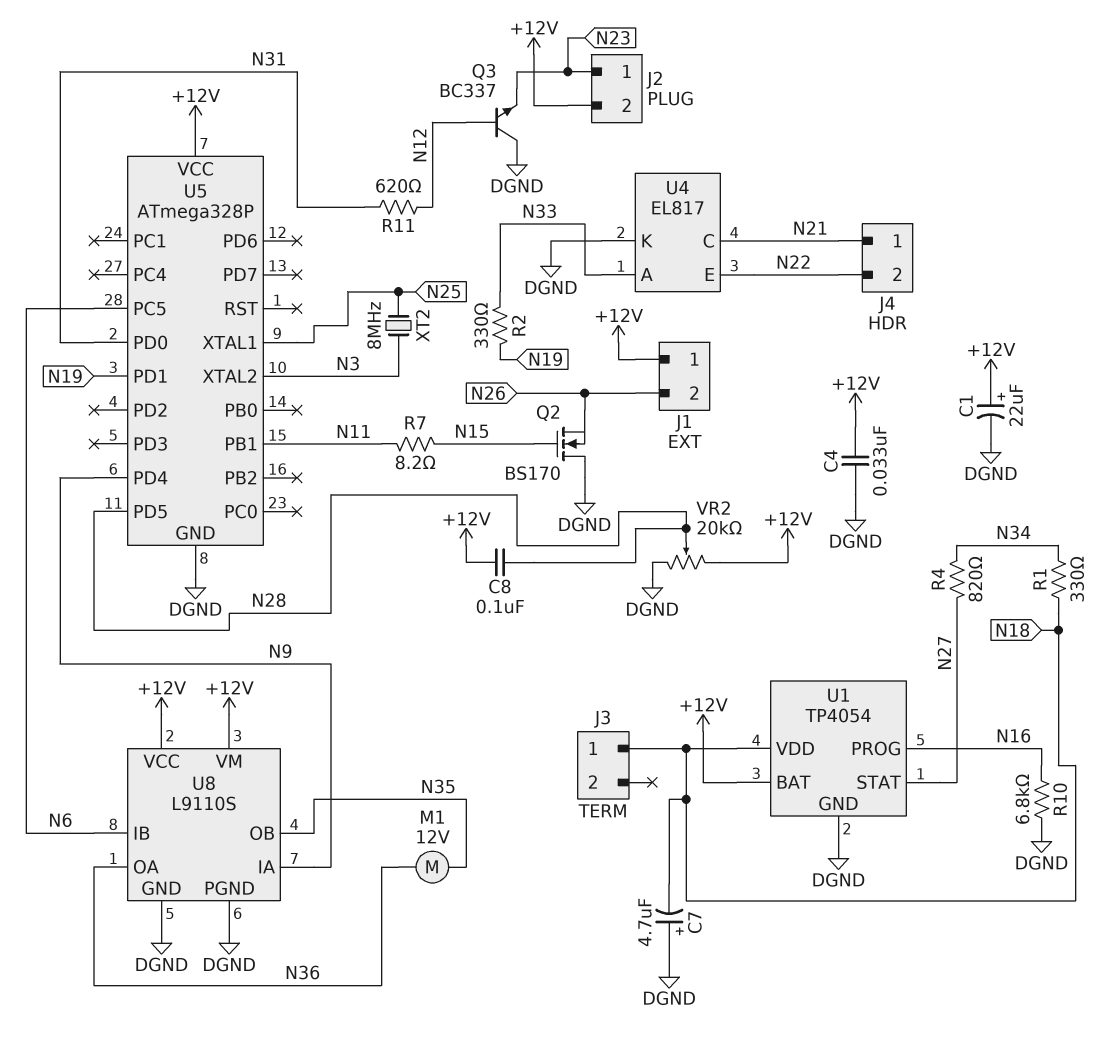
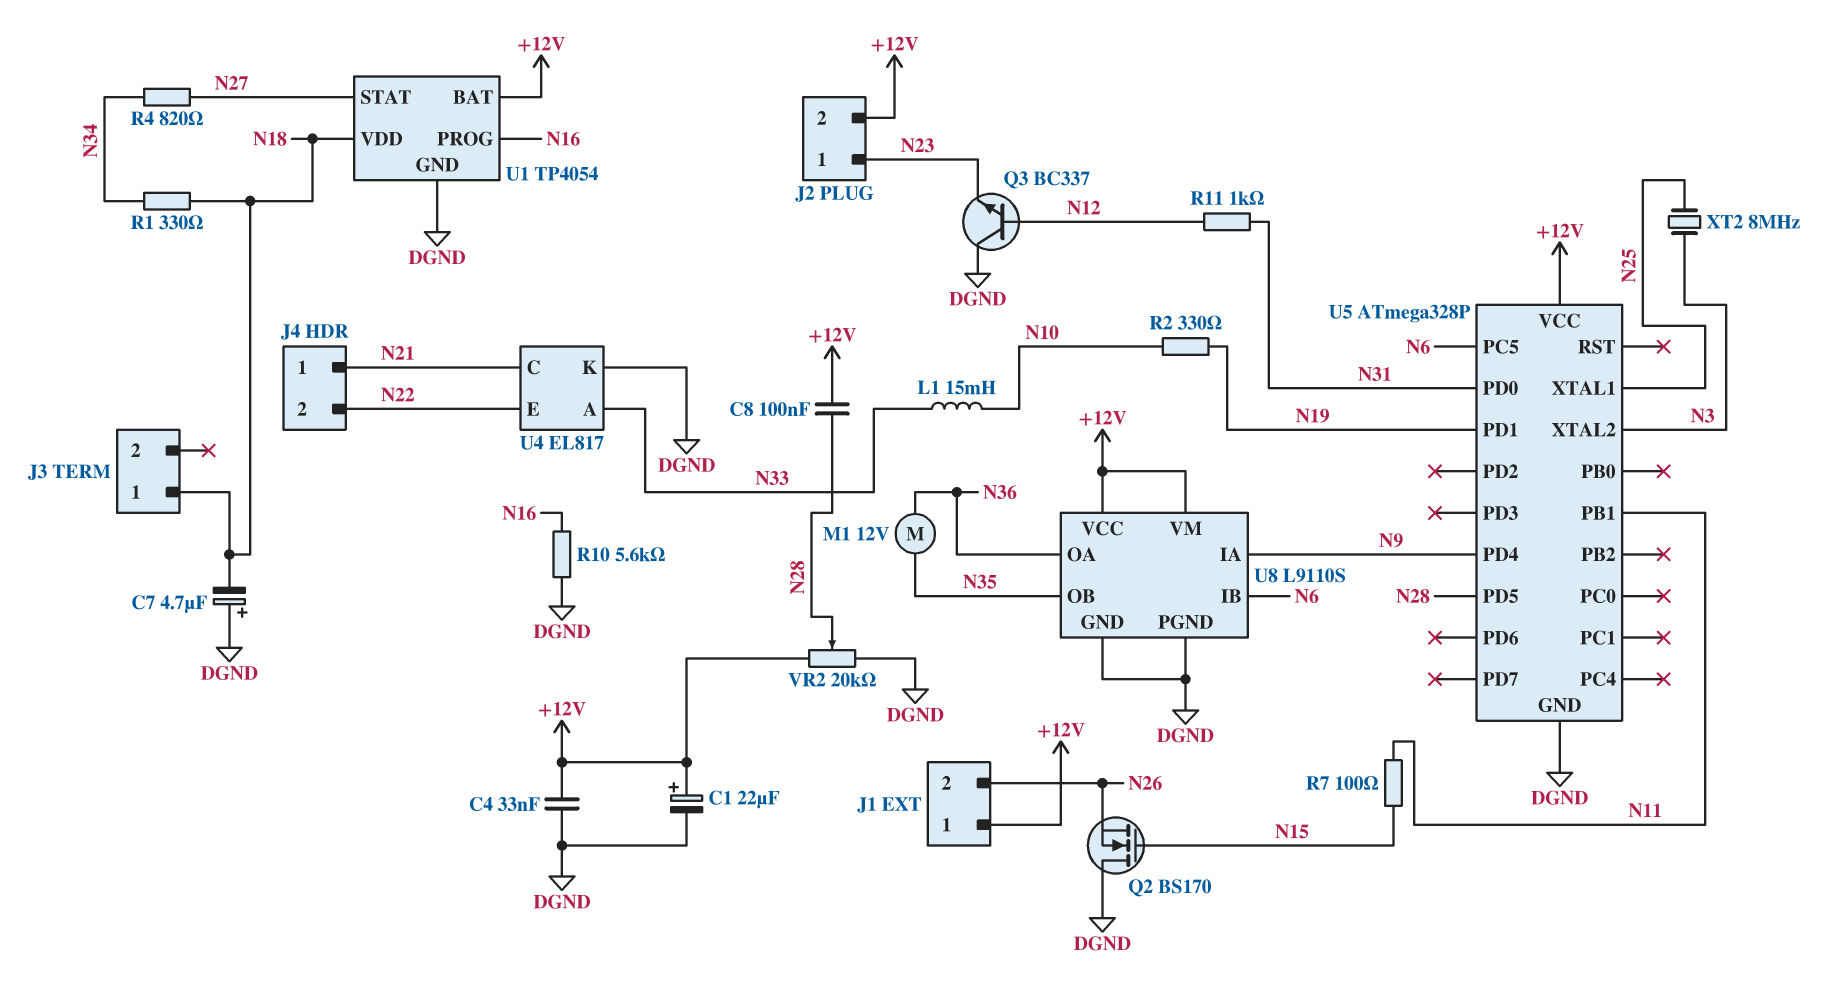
L1: none -> 15mH (N10, N33)
R2: 330 (N19, N33) -> 330 (N10, N19)
R7: 8.2 (N11, N15) -> 100 (N11, N15)
R10: 6.8k (DGND, N16) -> 5.6k (DGND, N16)
R11: 620 (N12, N31) -> 1k (N12, N31)

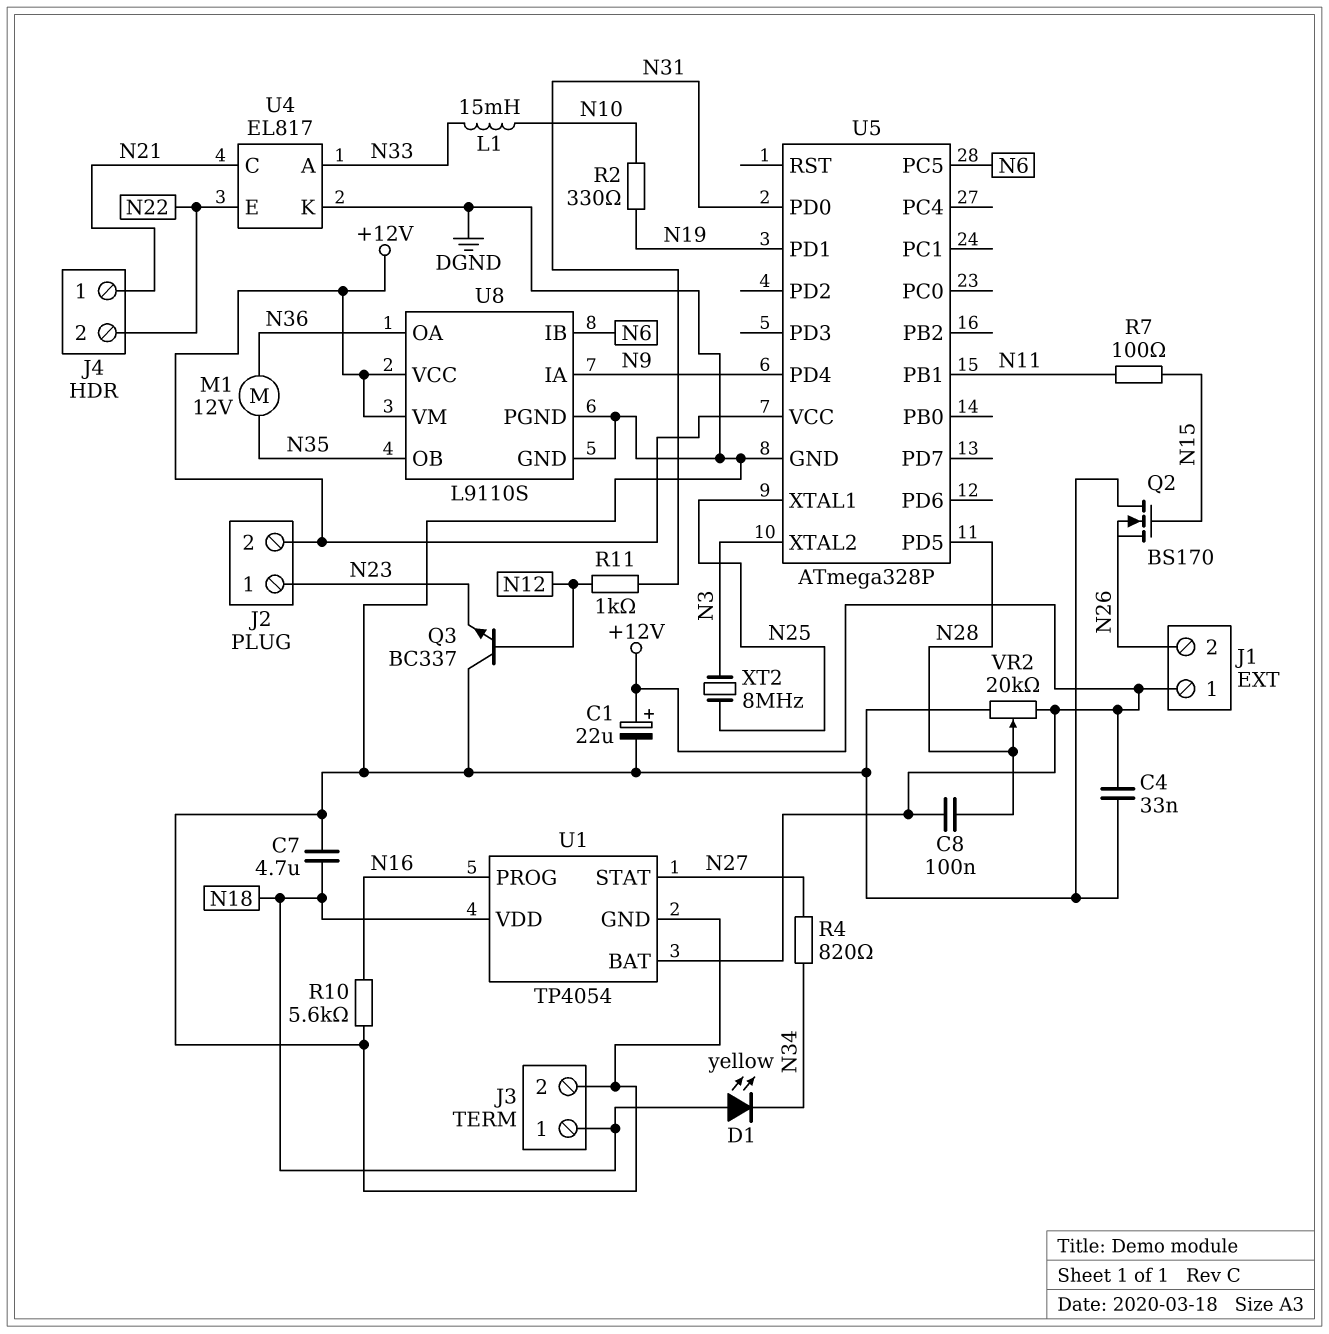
C7: 4.7uF (plus DGND, minus N18) -> 4.7uF (DGND, N18)
D1: none -> LED yellow (A N18, K N34)
J3 pin 2: none -> DGND
R1: 330 (N18, N34) -> none

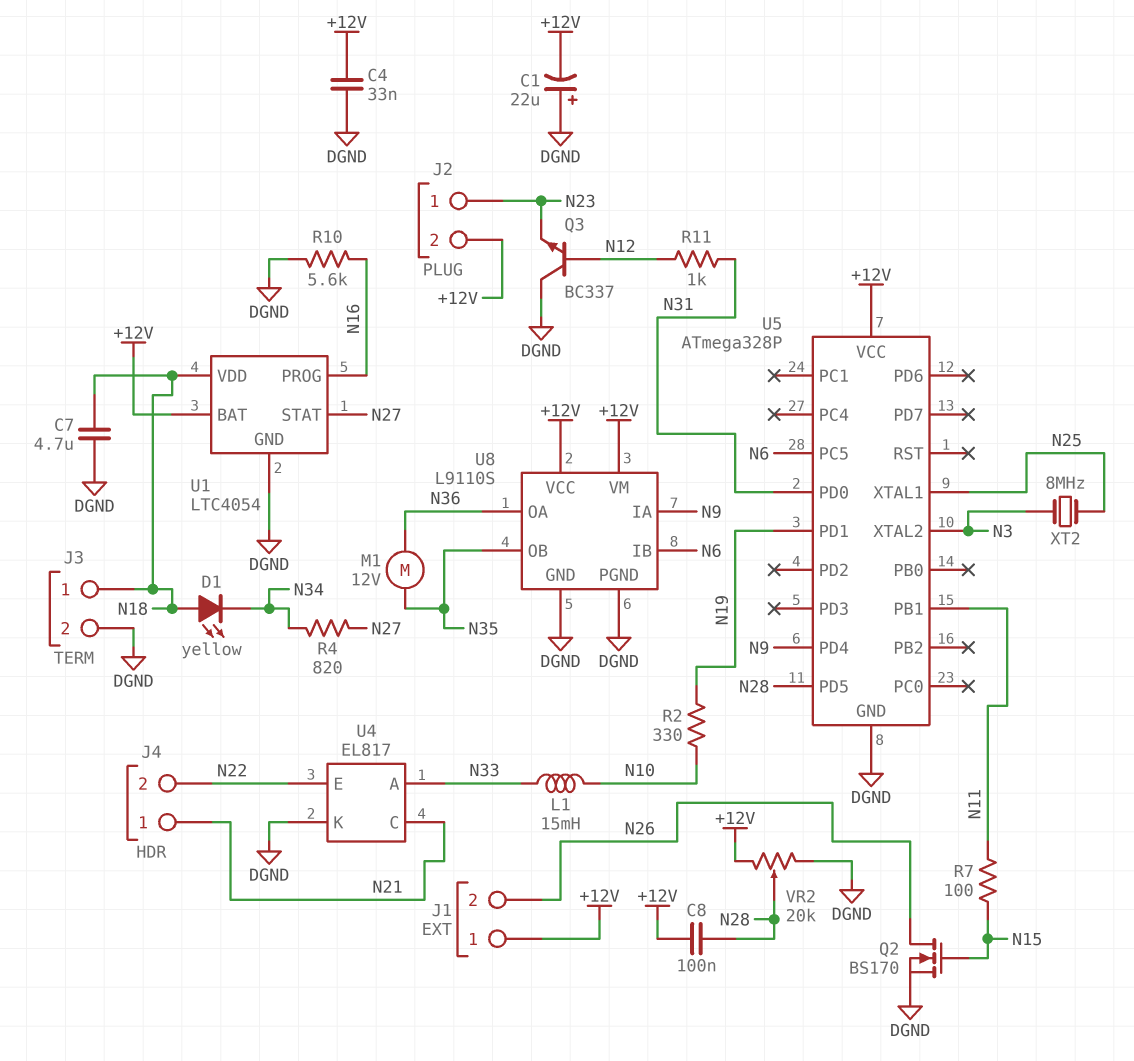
C1: 22uF (plus +12V, minus DGND) -> 22uF (plus DGND, minus +12V)
Q2: NMOS BS170 (G N15, D DGND, S N26) -> NMOS BS170 (G N15, D N26, S DGND)
U1: TP4054 -> LTC4054

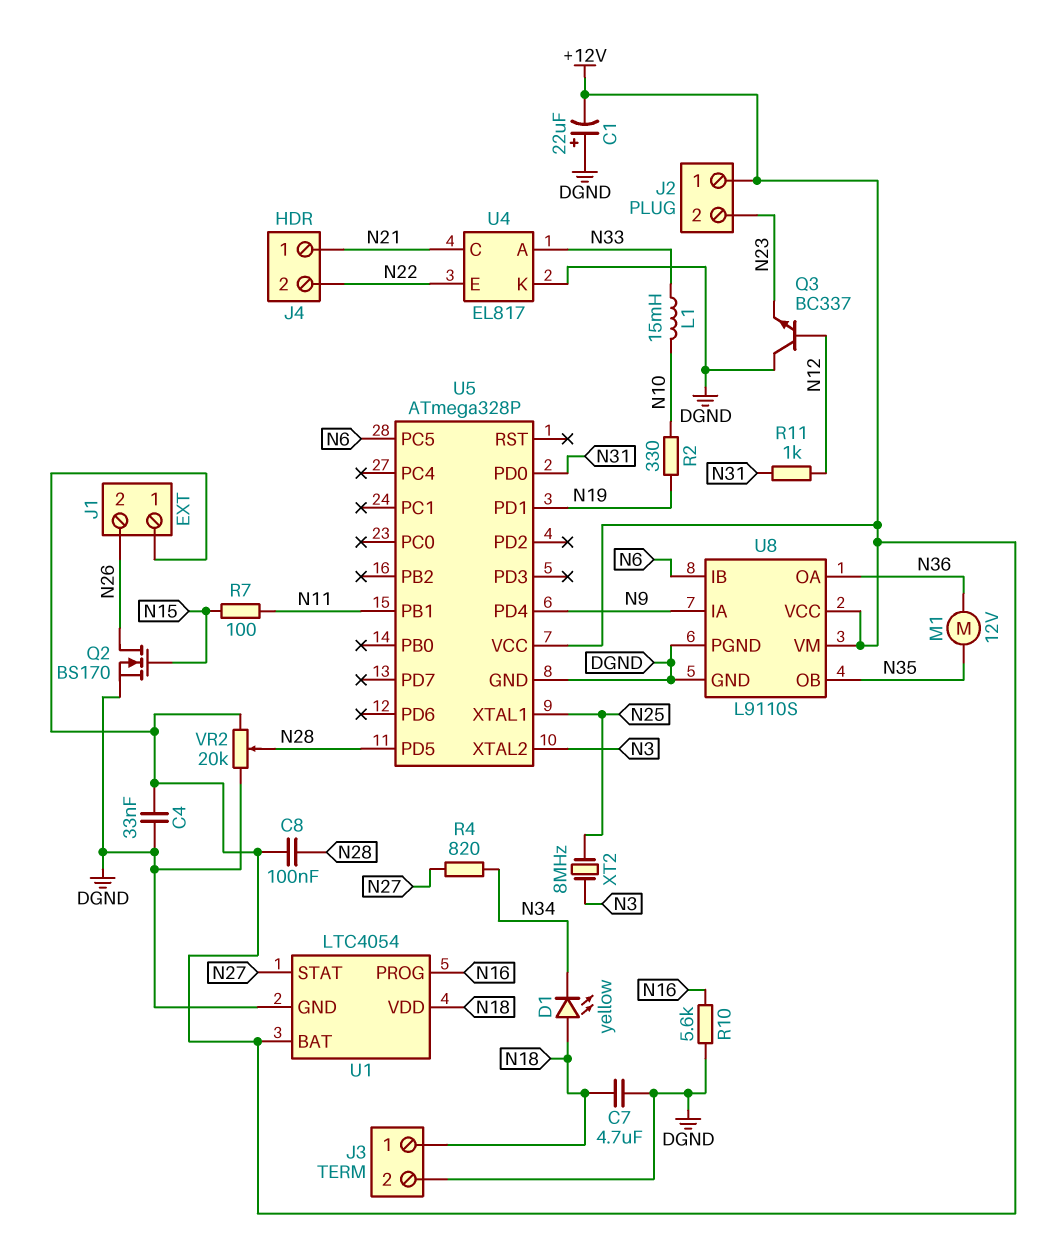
J2 pin 1: N23 -> +12V
J2 pin 2: +12V -> N23

